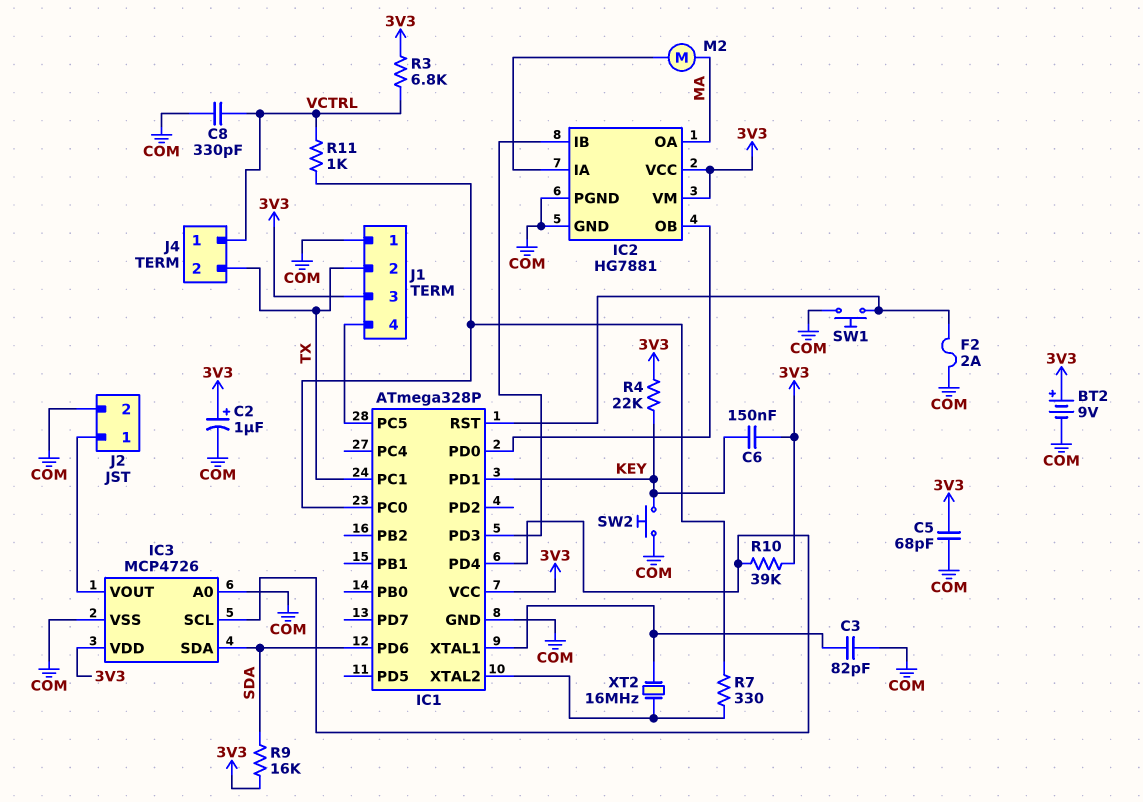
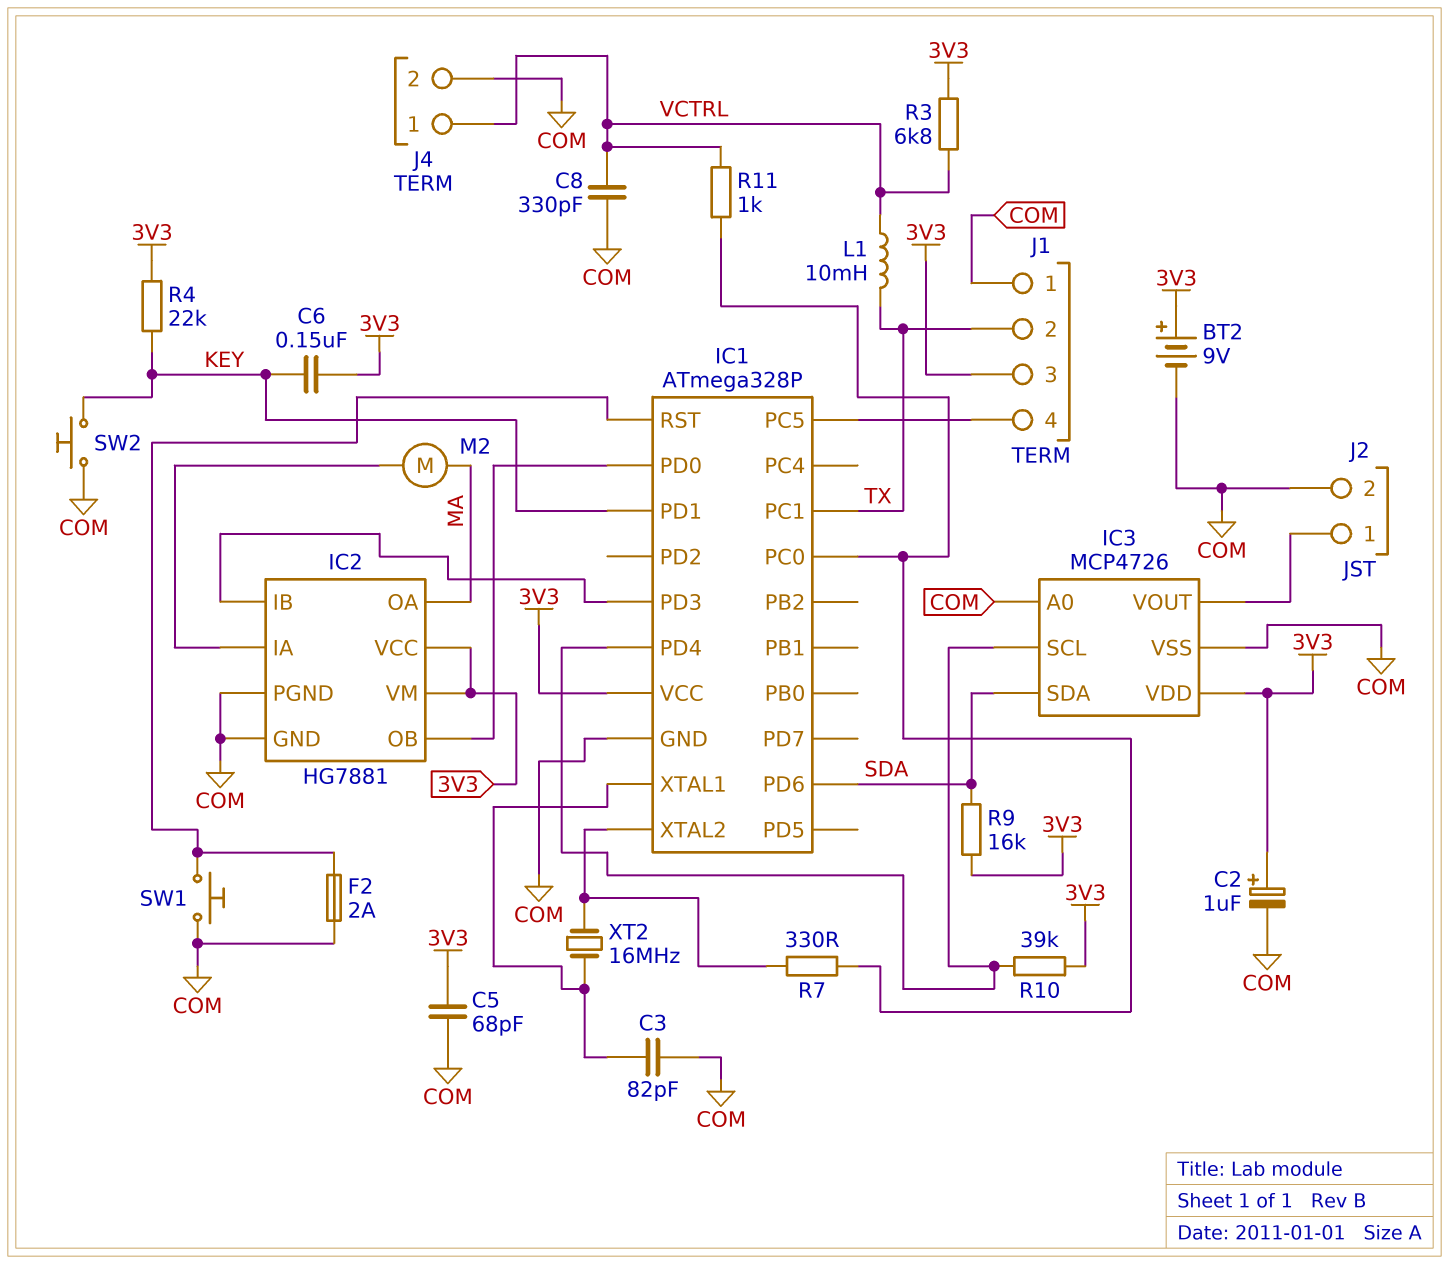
J4 pin 2: TX -> COM
L1: none -> 10mH (TX, VCTRL)

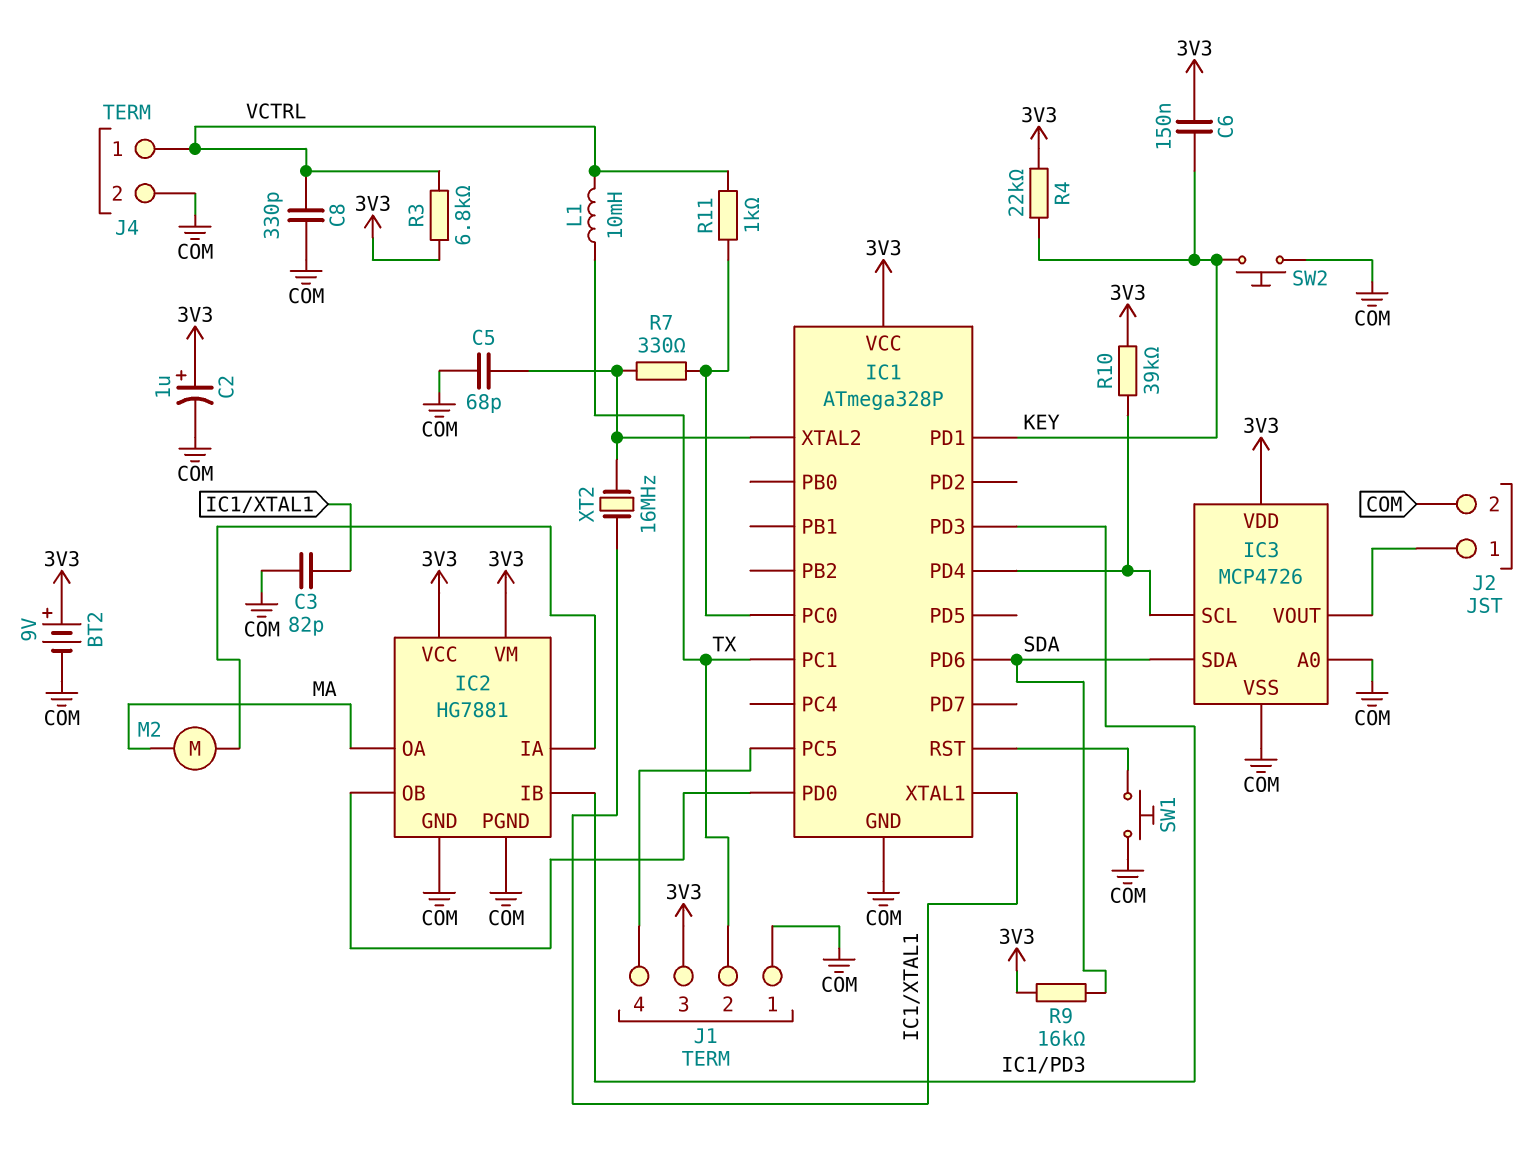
C5: 68pF (3V3, COM) -> 68pF (COM, IC1/XTAL2)
F2: 2A (COM, IC1/RST) -> none

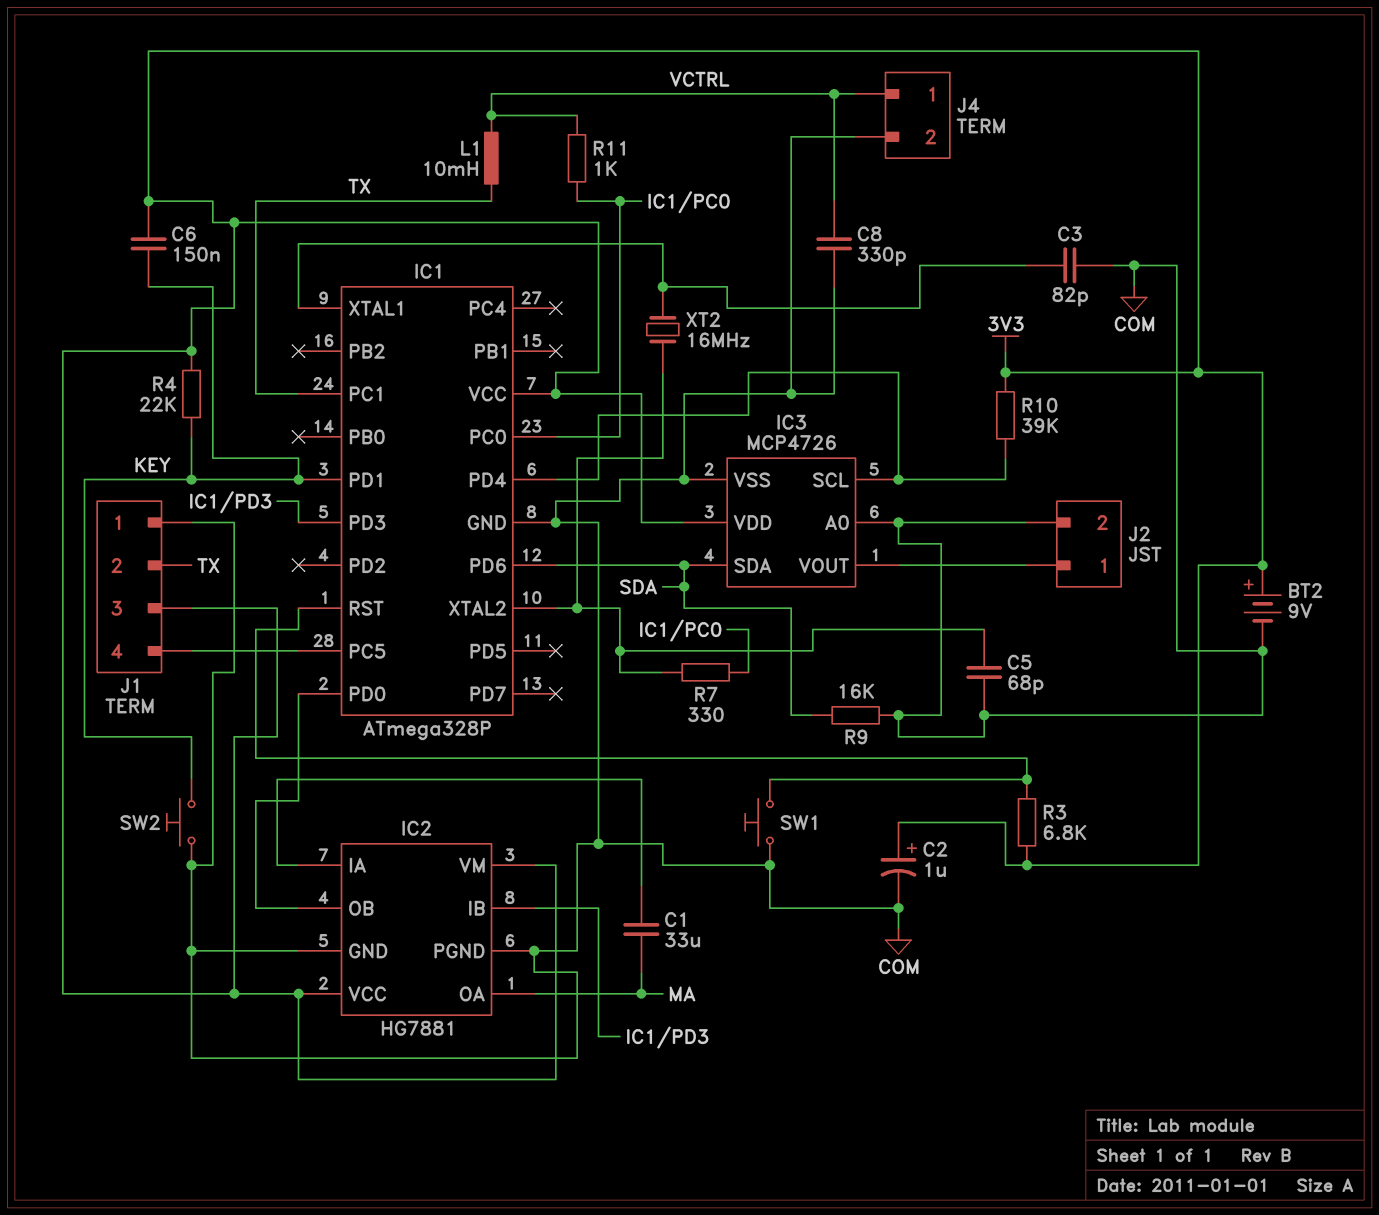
C1: none -> 33uF (IC2/IA, MA)
M2: motor (IC2/IA, MA) -> none
R3: 6.8k (3V3, VCTRL) -> 6.8k (3V3, IC1/RST)
R9: 16k (3V3, SDA) -> 16k (COM, SDA)

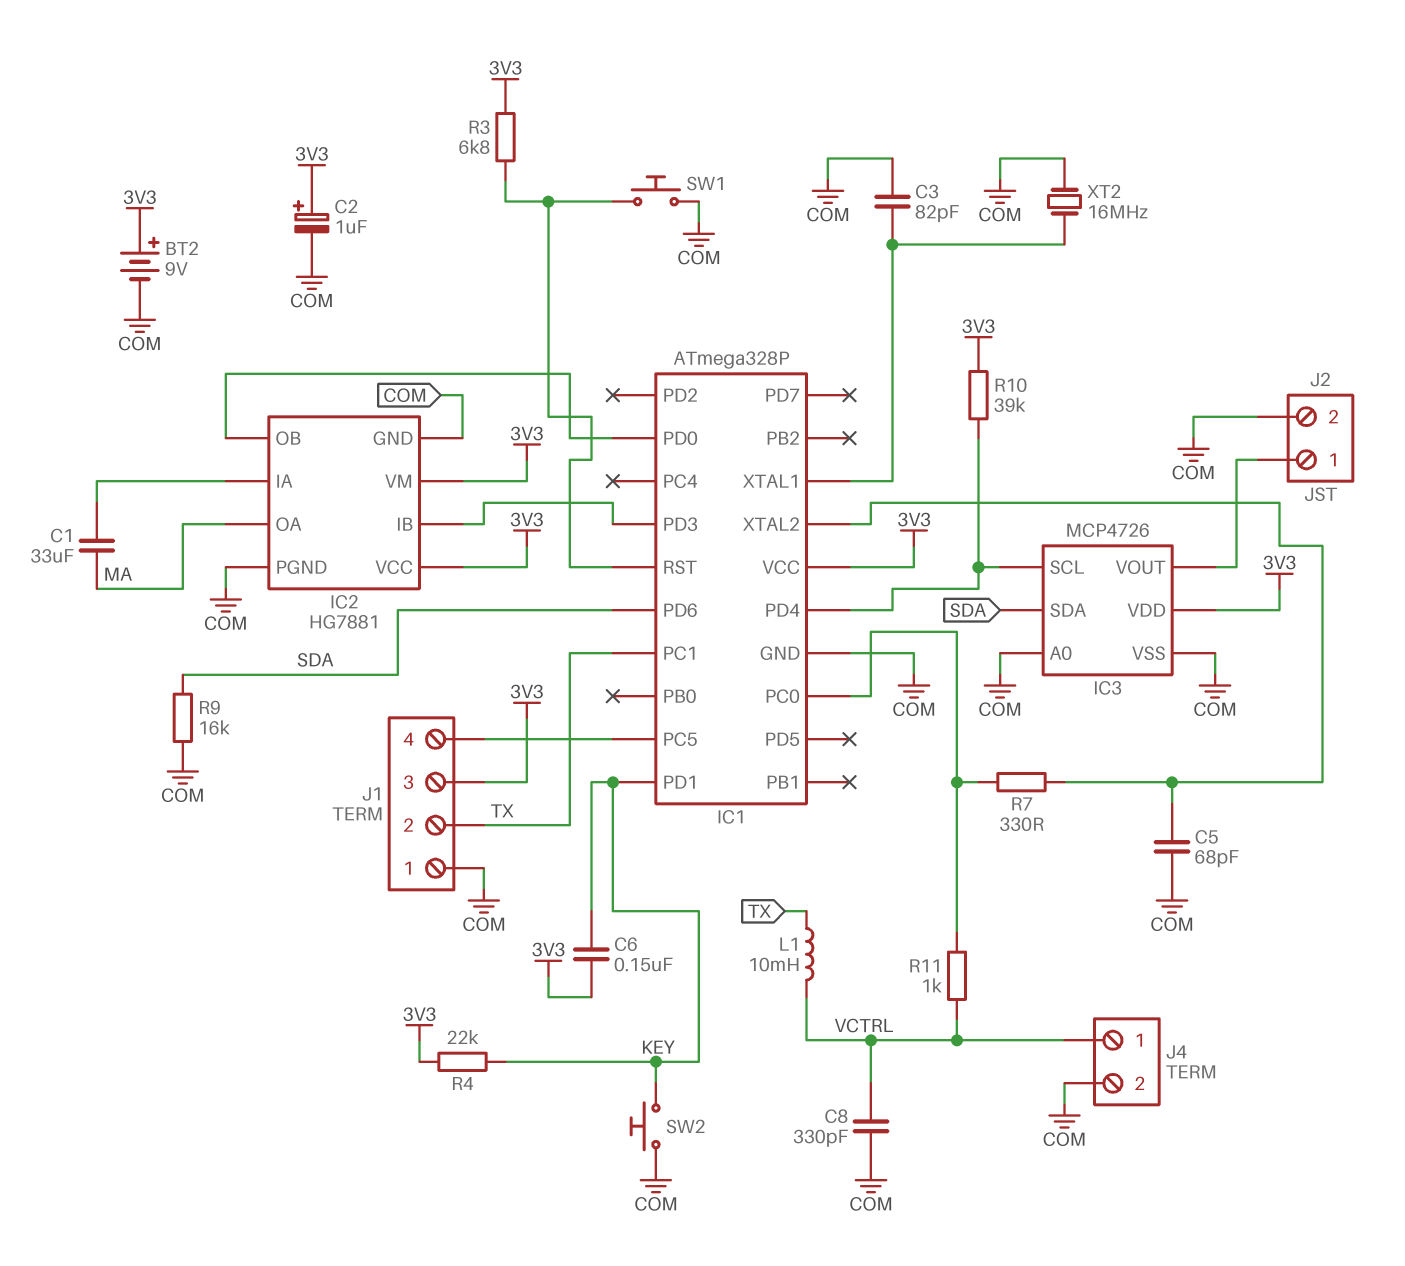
XT2: 16MHz (IC1/XTAL1, IC1/XTAL2) -> 16MHz (COM, IC1/XTAL1)

